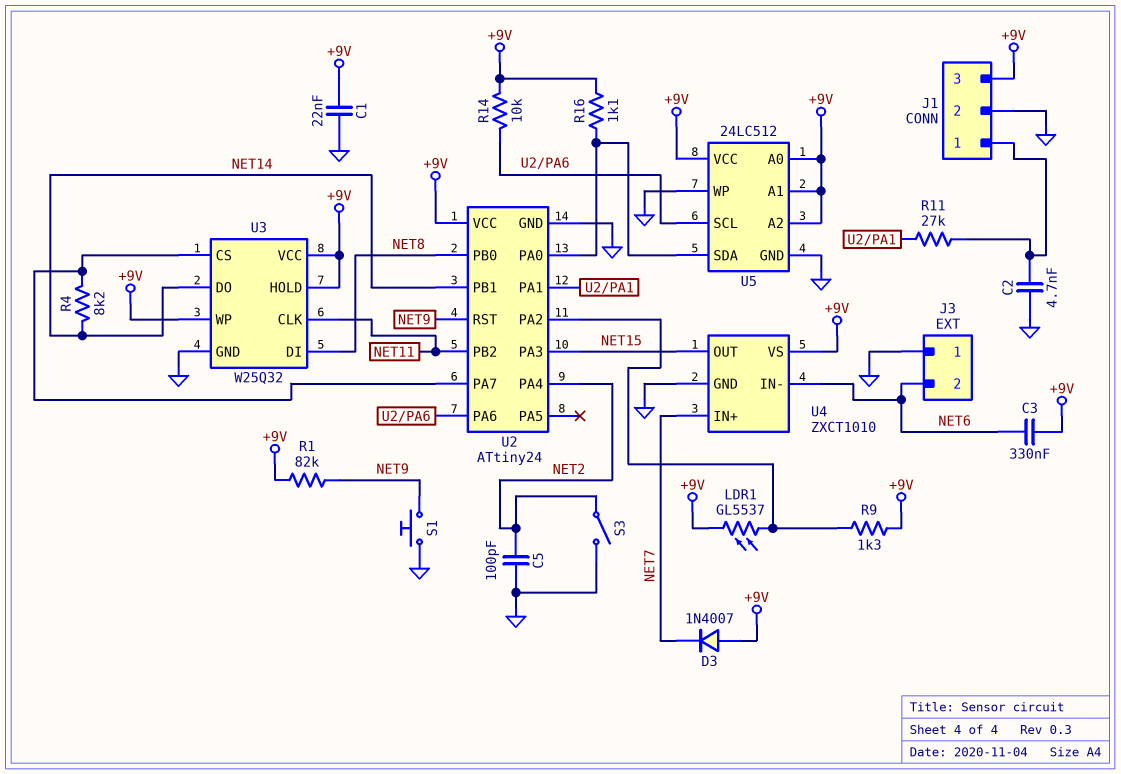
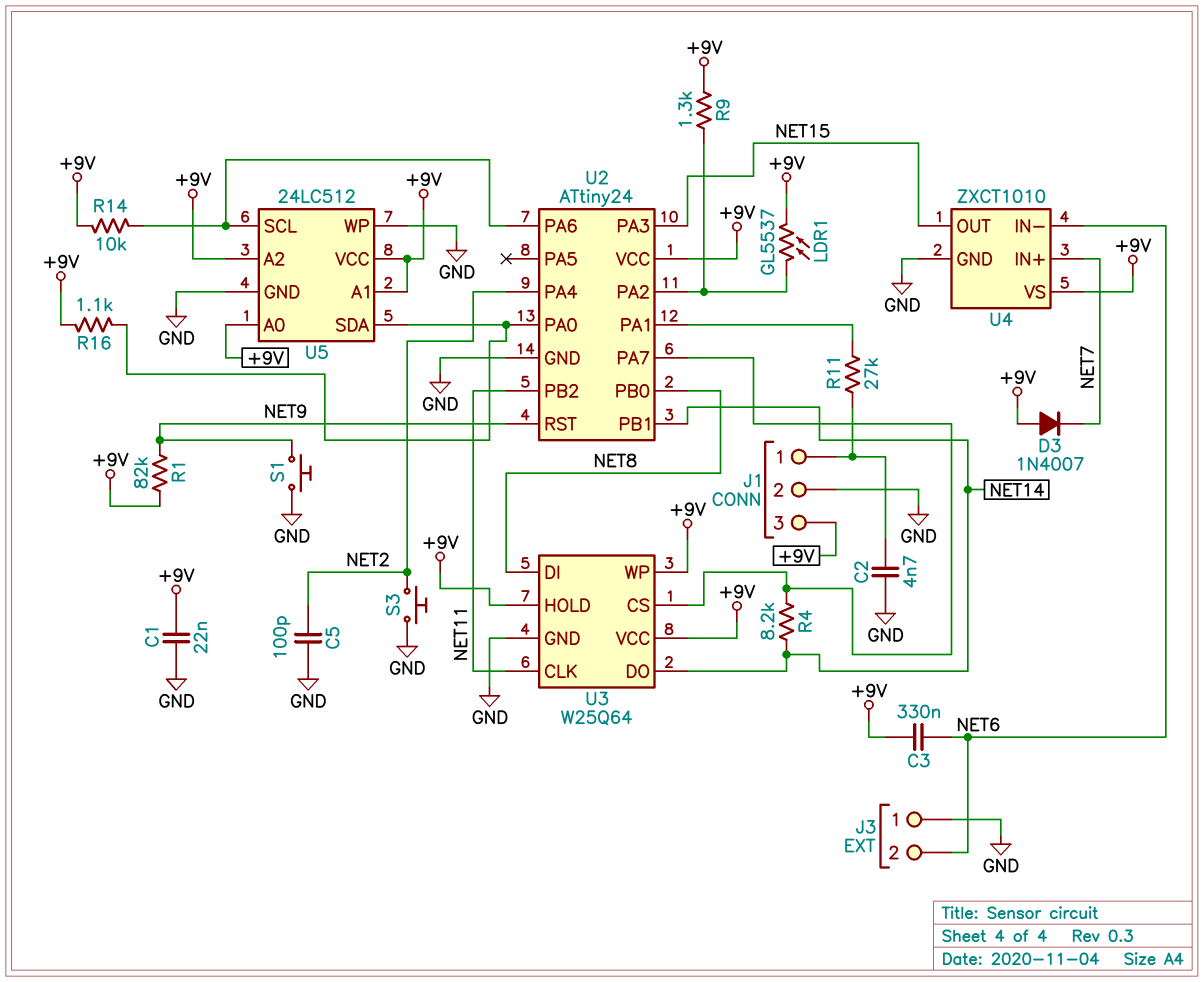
S3: switch (GND, NET2) -> button (GND, NET2)
U3: W25Q32 -> W25Q64

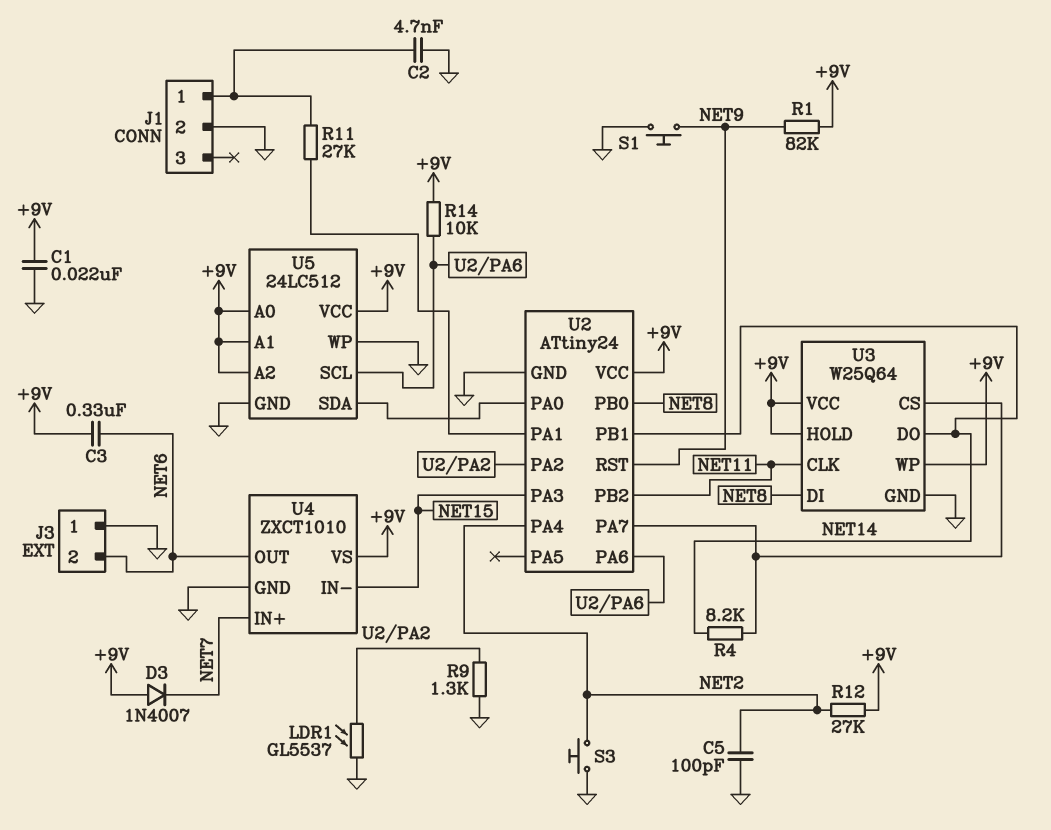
J1 pin 3: +9V -> none
LDR1: GL5537 (+9V, U2/PA2) -> GL5537 (GND, U2/PA2)
R9: 1.3k (+9V, U2/PA2) -> 1.3k (GND, U2/PA2)
R12: none -> 27k (+9V, NET2)
R16: 1.1k (+9V, U2/PA0) -> none
U4 pin IN-: NET6 -> NET15
U4 pin OUT: NET15 -> NET6

